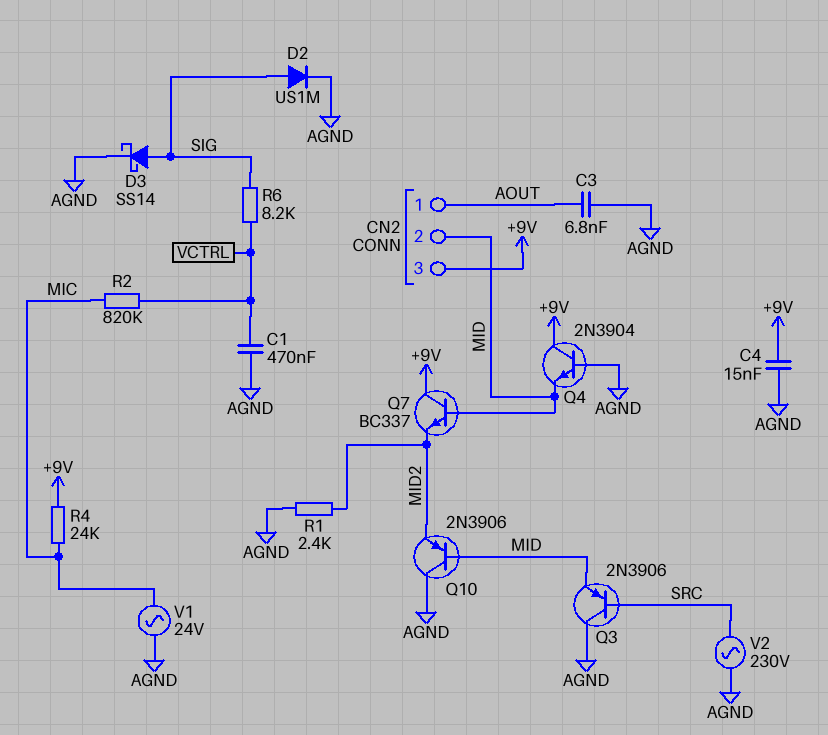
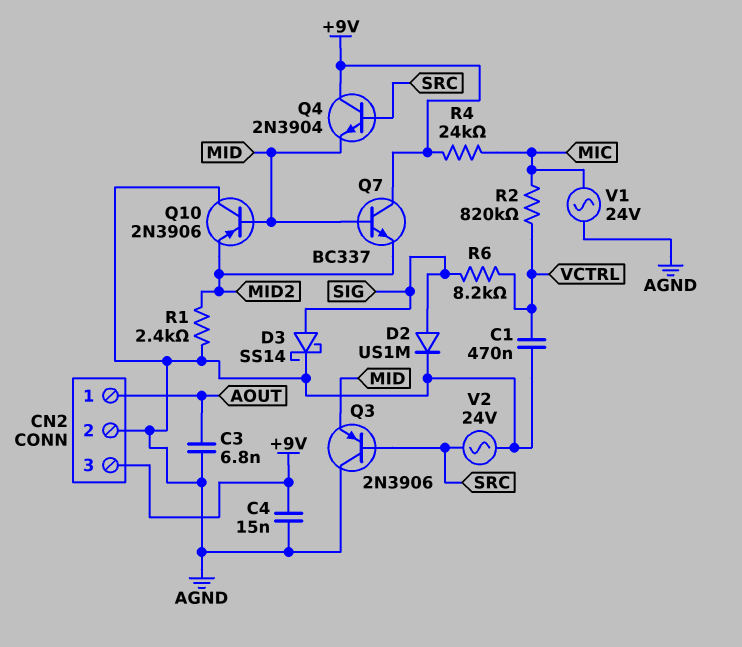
CN2 pin 2: MID -> AGND
Q4: NPN 2N3904 (B AGND, C +9V, E MID) -> NPN 2N3904 (B SRC, C +9V, E MID)
V2: AC 230V (AGND, SRC) -> AC 24V (AGND, SRC)

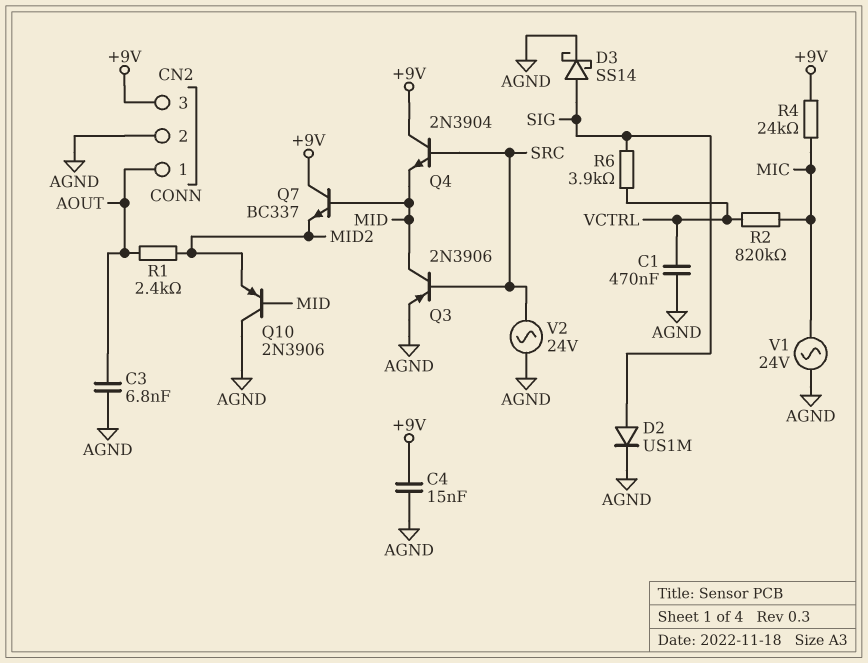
Q3: PNP 2N3906 (B SRC, C AGND, E MID) -> PNP 2N3906 (B SRC, C MID, E AGND)
R1: 2.4k (AGND, MID2) -> 2.4k (AOUT, MID2)
R6: 8.2k (SIG, VCTRL) -> 3.9k (SIG, VCTRL)

